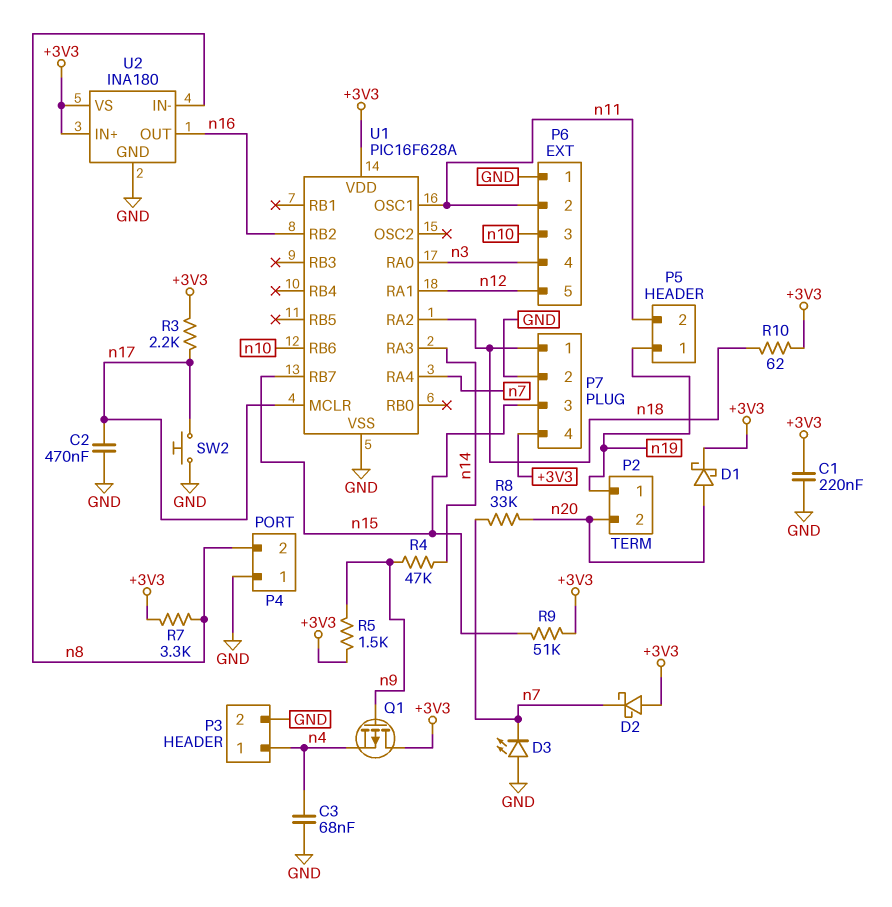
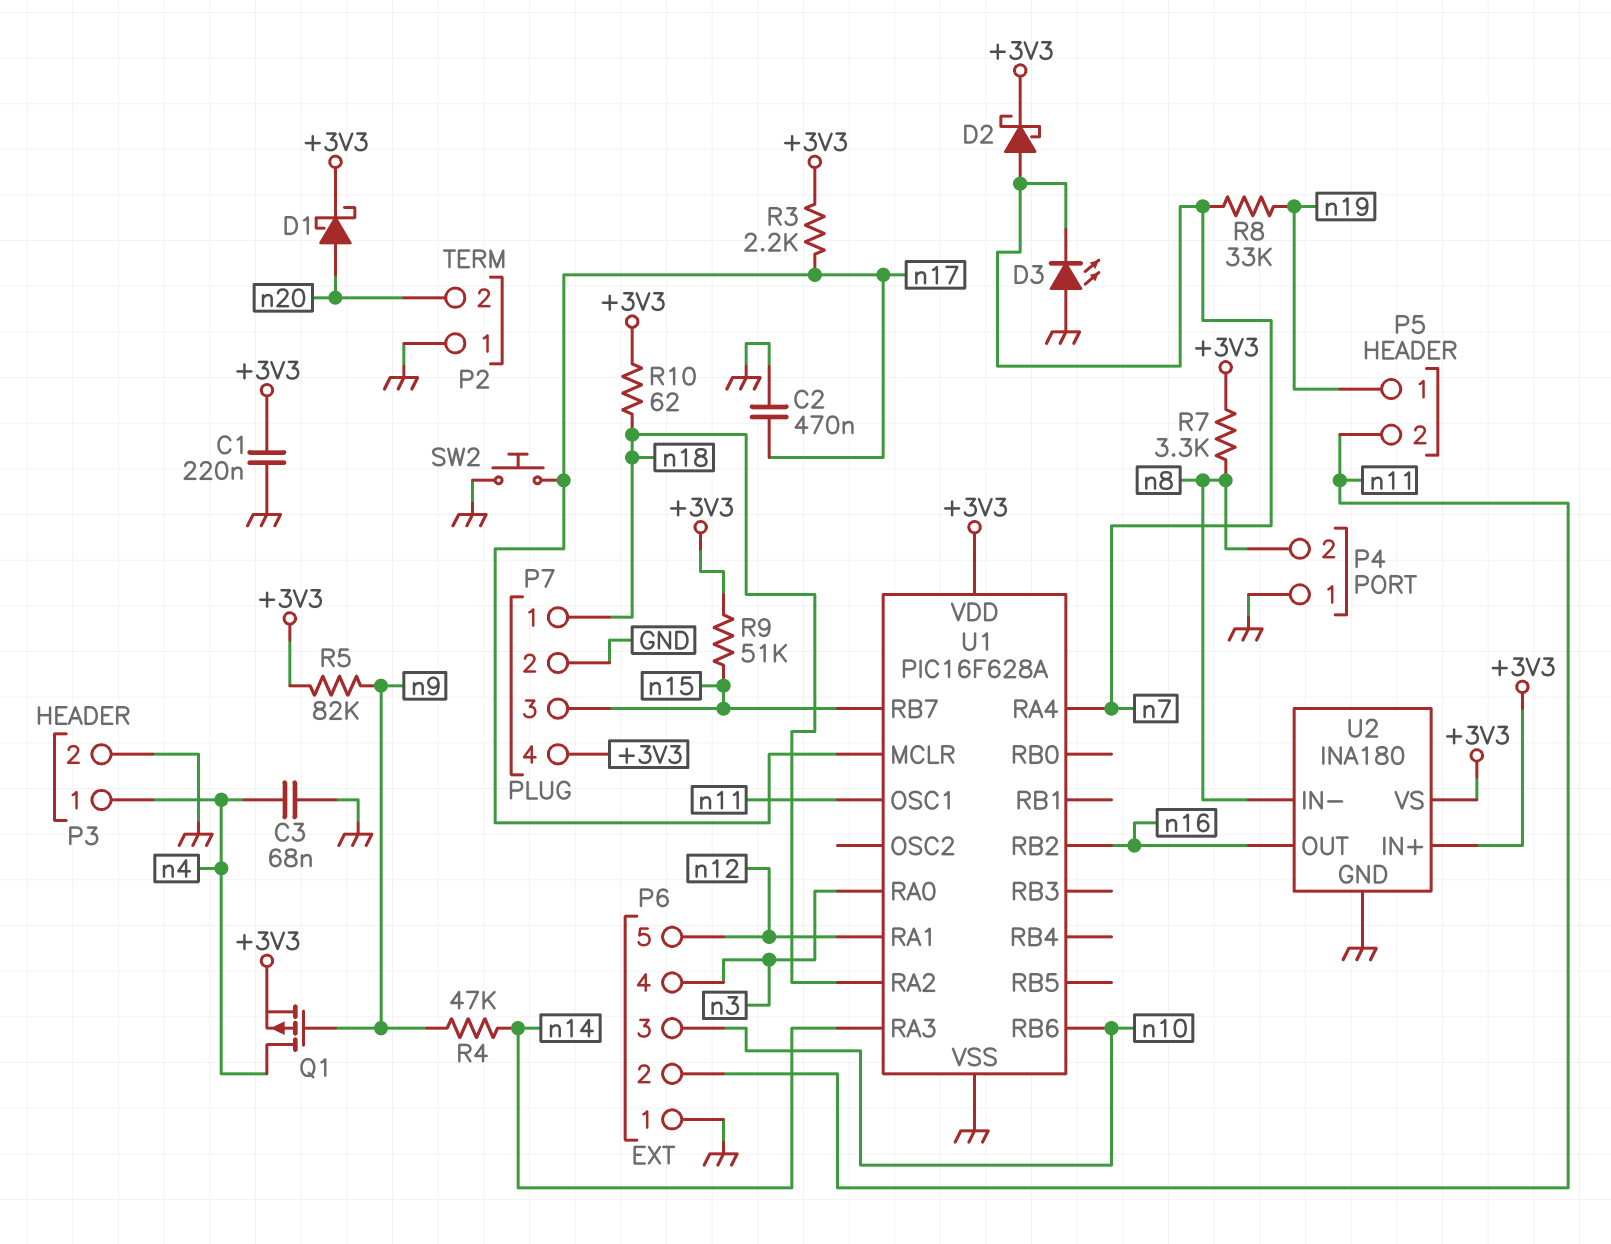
D2: schottky (A +3V3, K n7) -> schottky (A n7, K +3V3)
P2 pin 1: n19 -> GND
Q1: PMOS (G n9, D +3V3, S n4) -> PMOS (G n9, D n4, S +3V3)
R5: 1.5k (+3V3, n9) -> 82k (+3V3, n9)
R8: 33k (n7, n20) -> 33k (n7, n19)

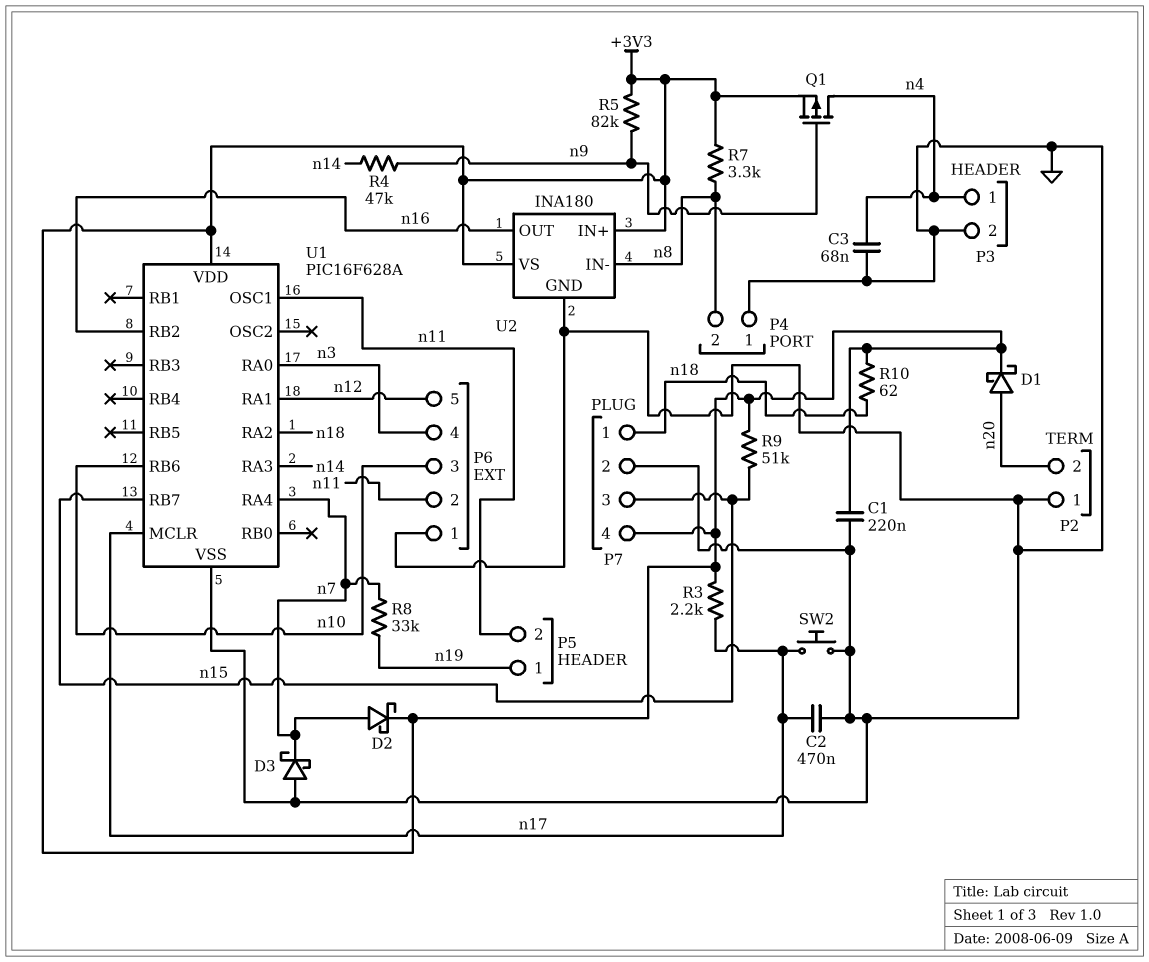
D3: LED (A GND, K n7) -> schottky (A GND, K n7)

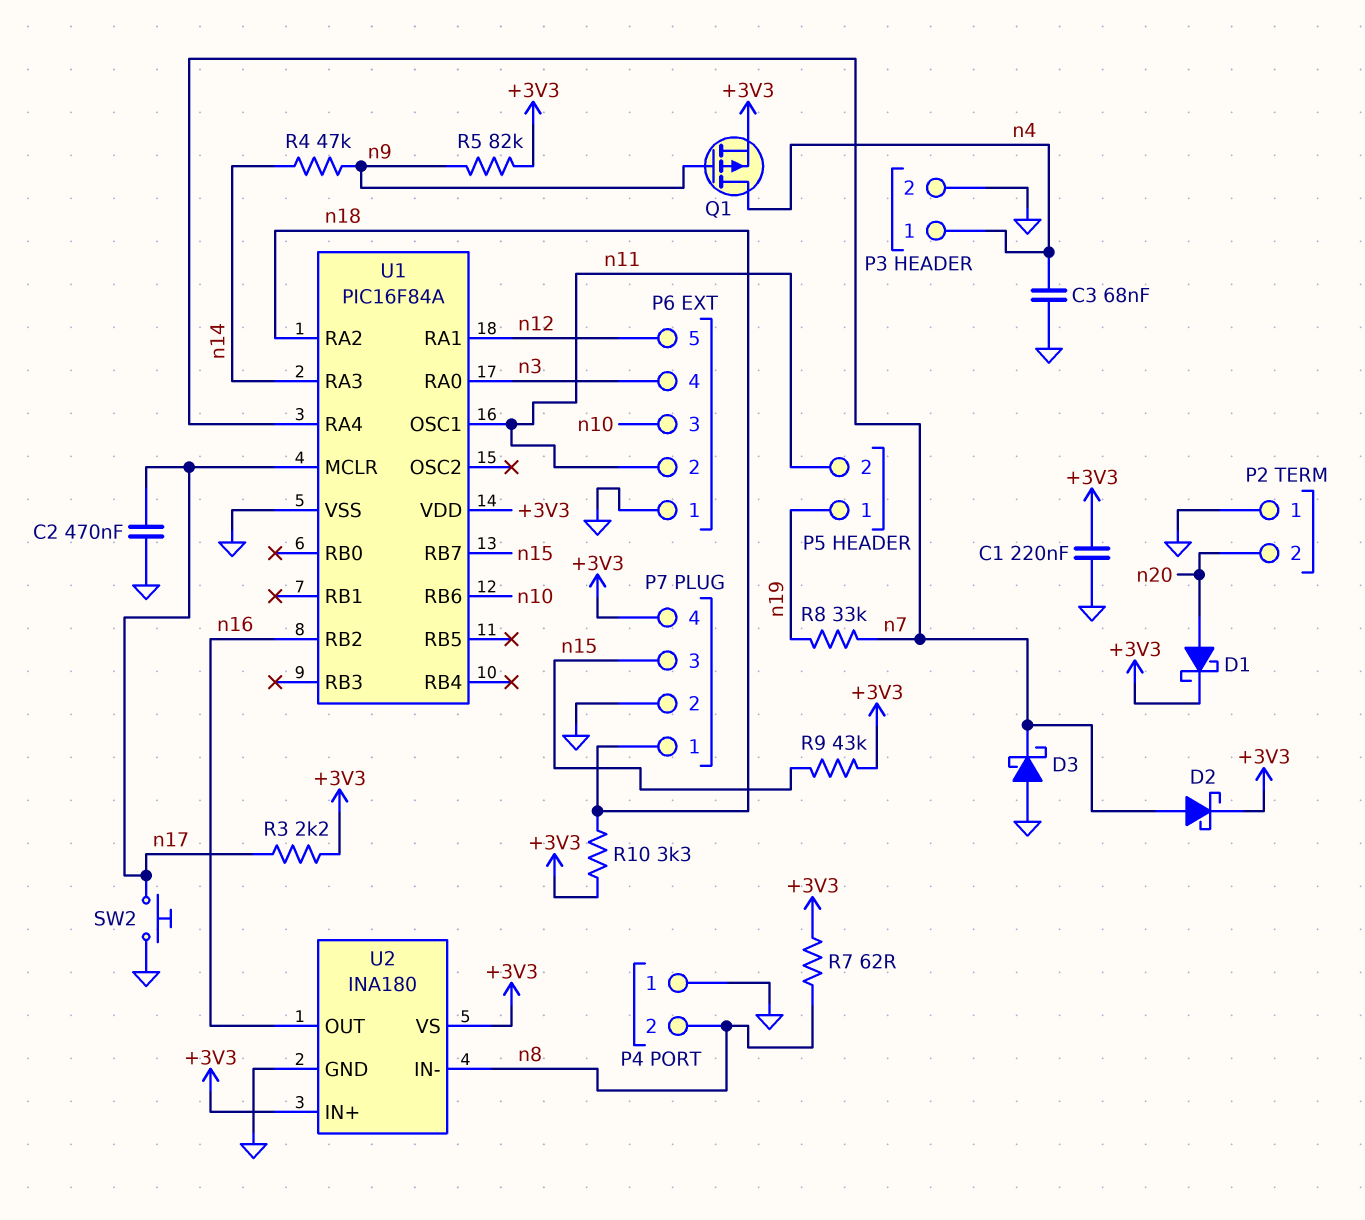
R7: 3.3k (+3V3, n8) -> 62 (+3V3, n8)
R9: 51k (+3V3, n15) -> 43k (+3V3, n15)
R10: 62 (+3V3, n18) -> 3.3k (+3V3, n18)
U1: PIC16F628A -> PIC16F84A

